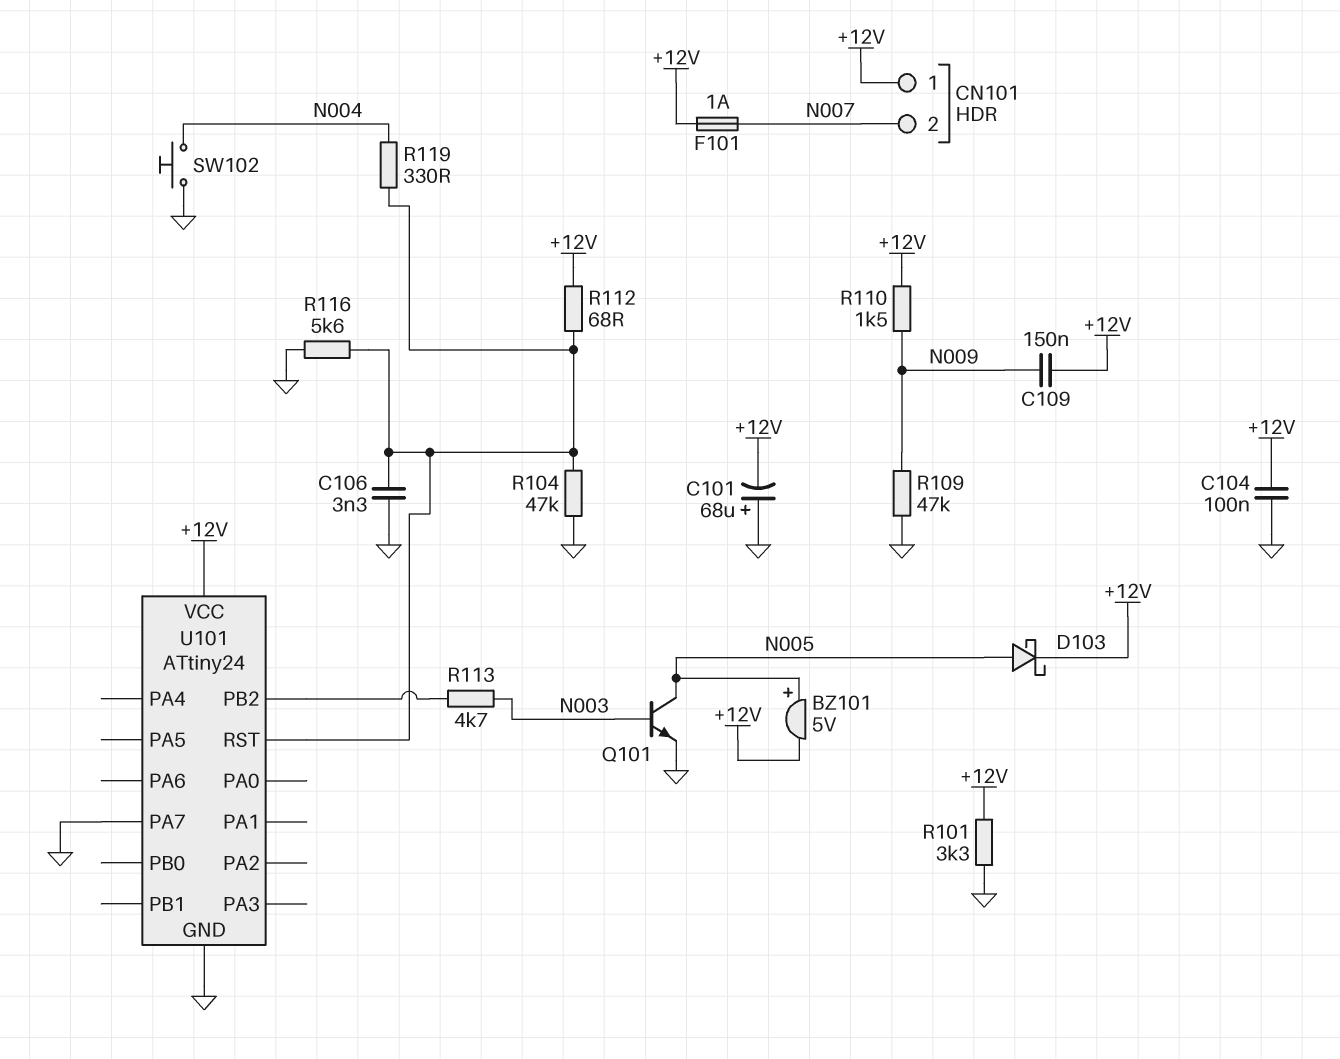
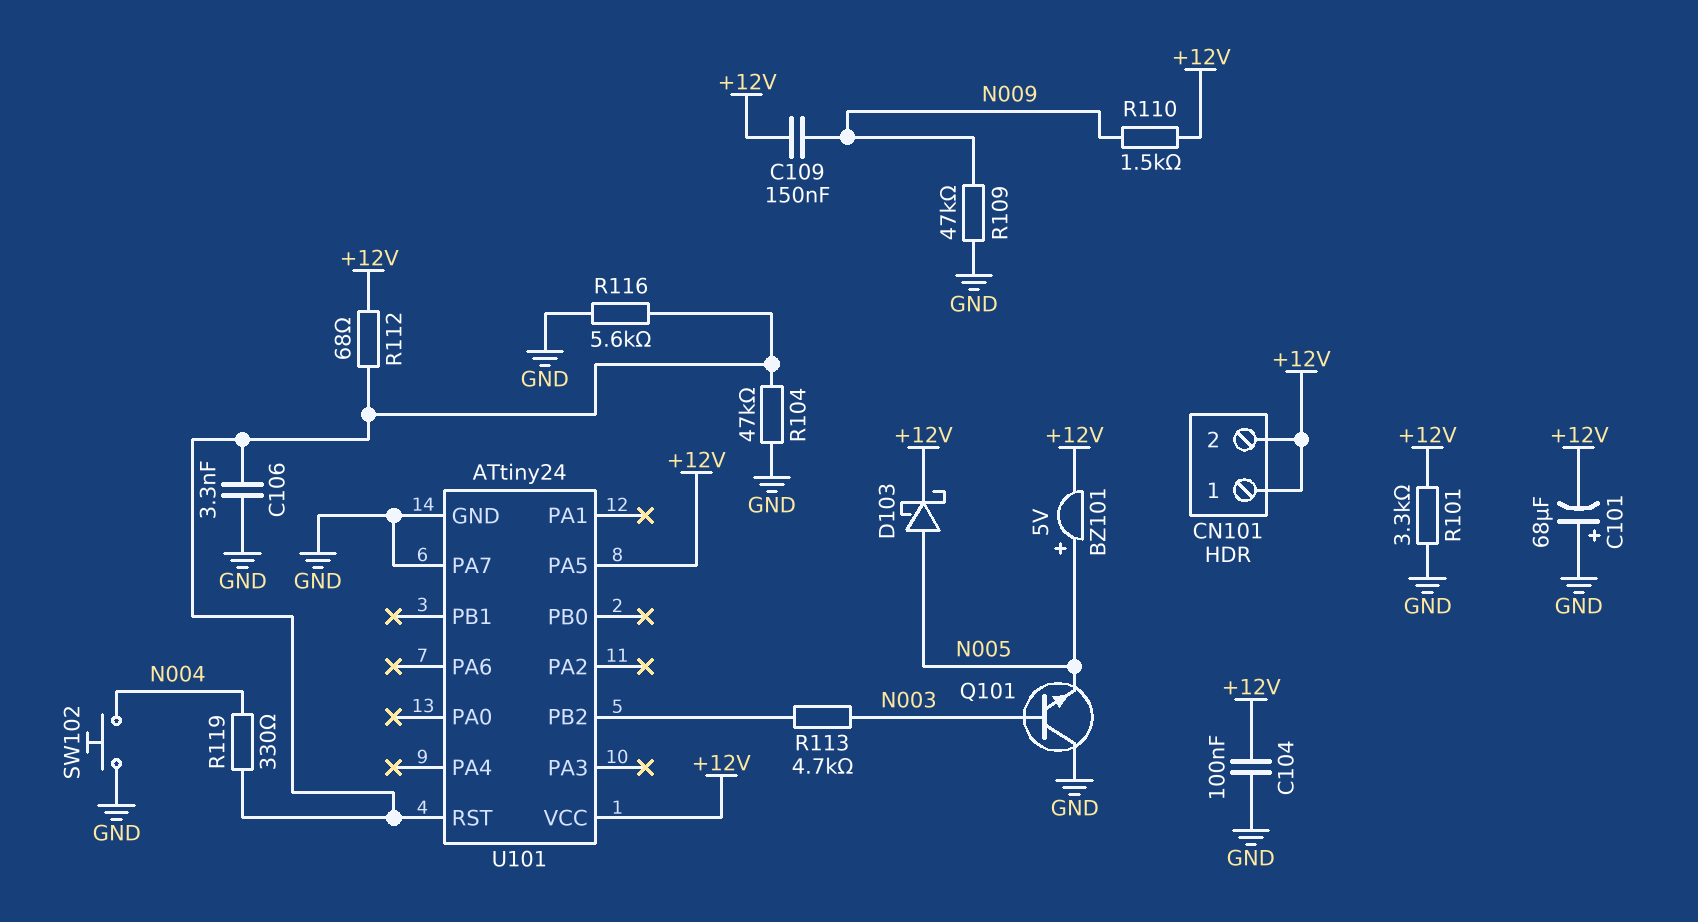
CN101 pin 2: N007 -> +12V
F101: 1A (+12V, N007) -> none
Q101: NPN (B N003, C N005, E GND) -> NPN (B N003, C GND, E N005)
U101 pin PA5: none -> +12V

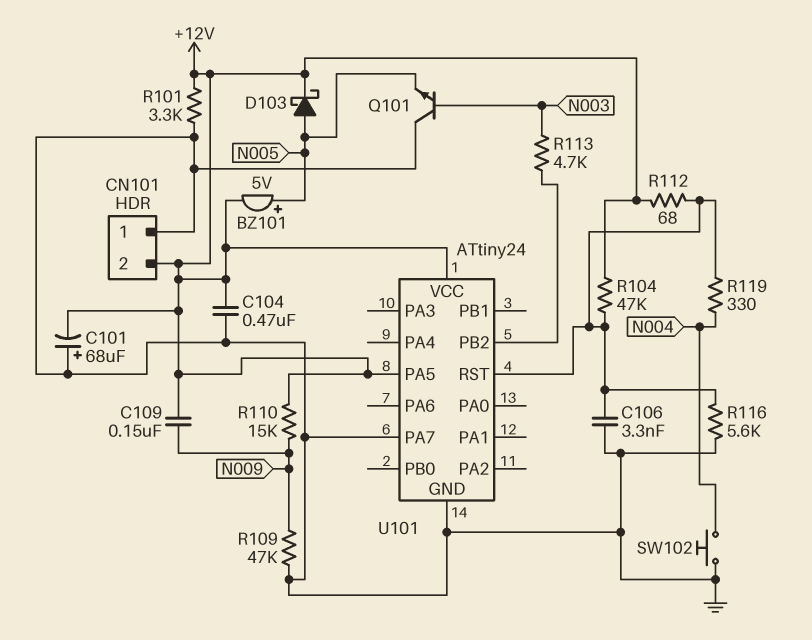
C104: 100nF (+12V, GND) -> 470nF (+12V, GND)
CN101 pin 1: +12V -> GND
R104: 47k (GND, U101/RST) -> 47k (+12V, U101/RST)
R110: 1.5k (+12V, N009) -> 15k (+12V, N009)

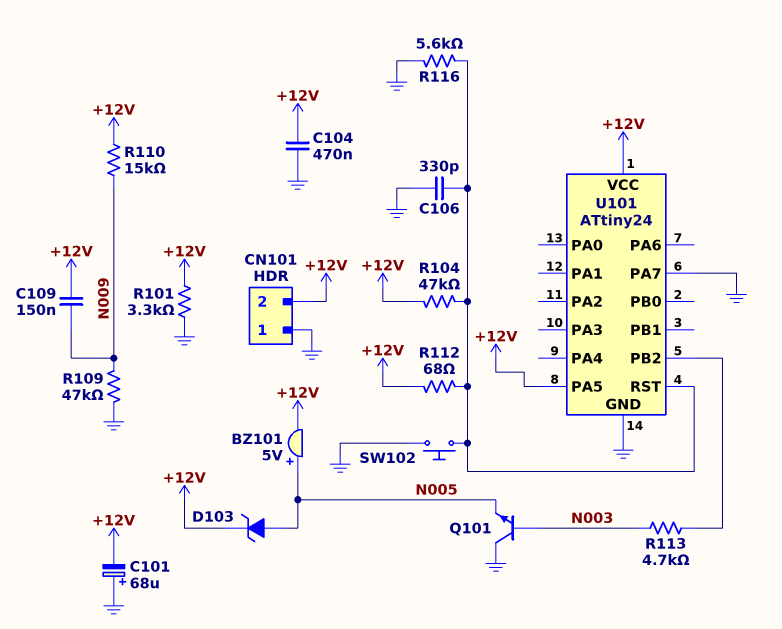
C106: 3.3nF (GND, U101/RST) -> 330pF (GND, U101/RST)
D103: schottky (A N005, K +12V) -> zener (A N005, K +12V)
R119: 330 (N004, U101/RST) -> none
SW102: button (GND, N004) -> button (GND, U101/RST)

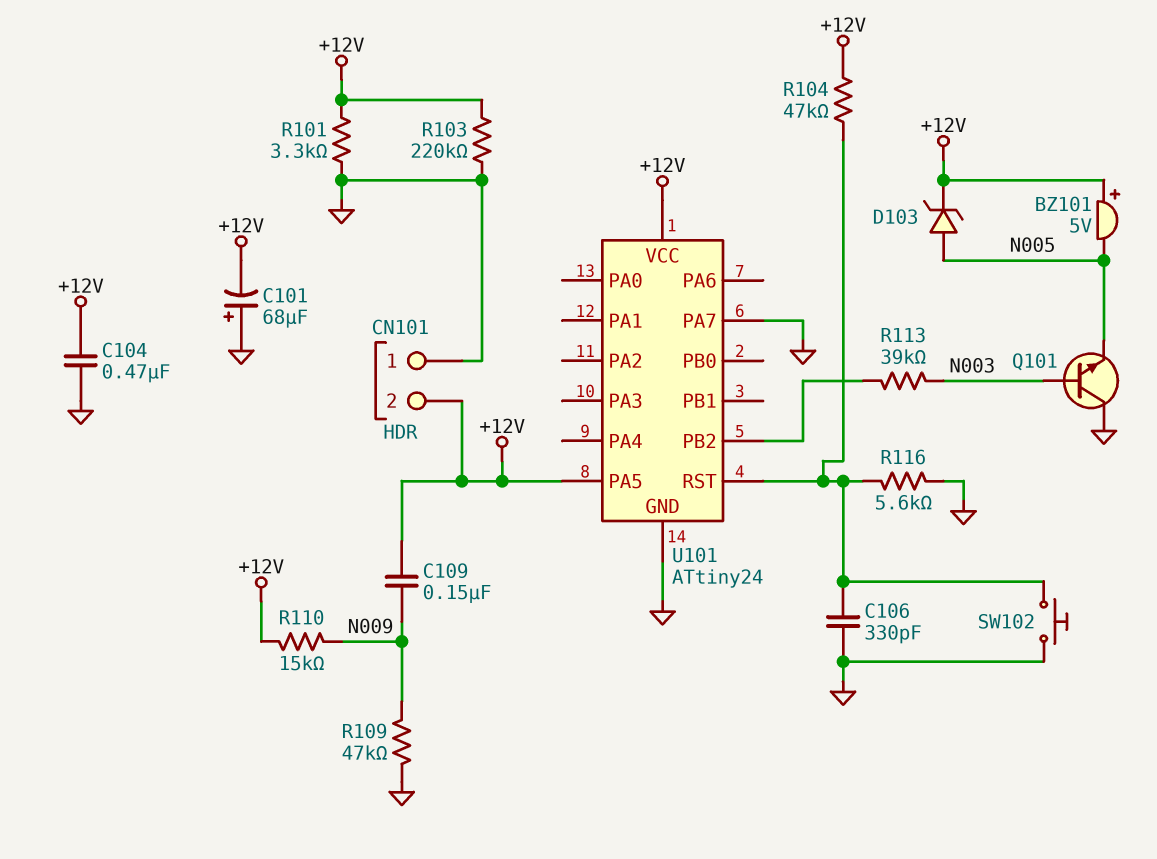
BZ101: buzzer 5V (plus N005, minus +12V) -> buzzer 5V (plus +12V, minus N005)
R103: none -> 220k (+12V, GND)
R112: 68 (+12V, U101/RST) -> none
R113: 4.7k (N003, U101/PB2) -> 39k (N003, U101/PB2)

